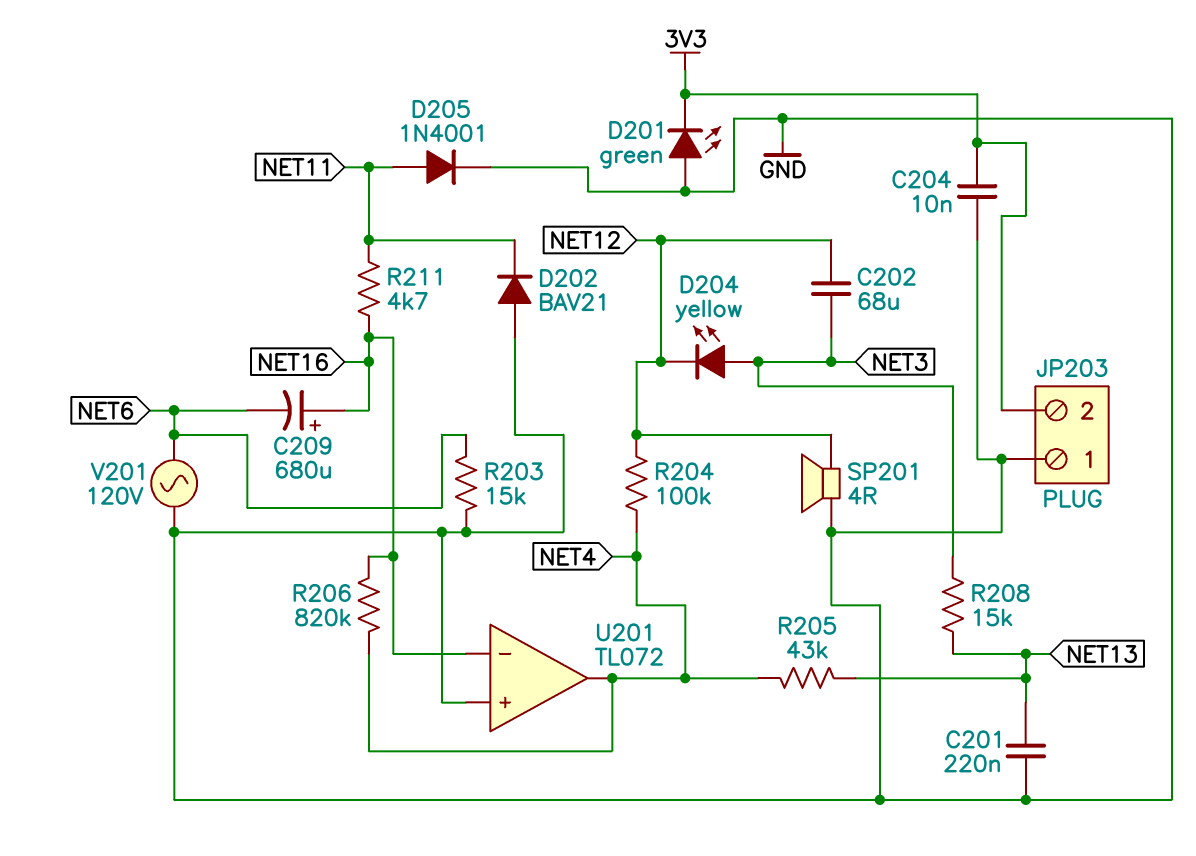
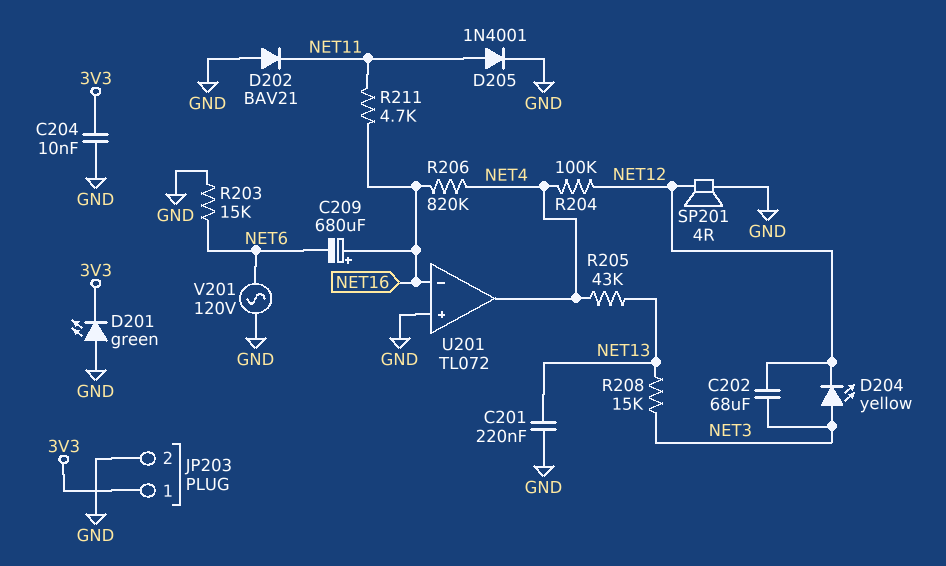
JP203 pin 1: GND -> 3V3
JP203 pin 2: 3V3 -> GND

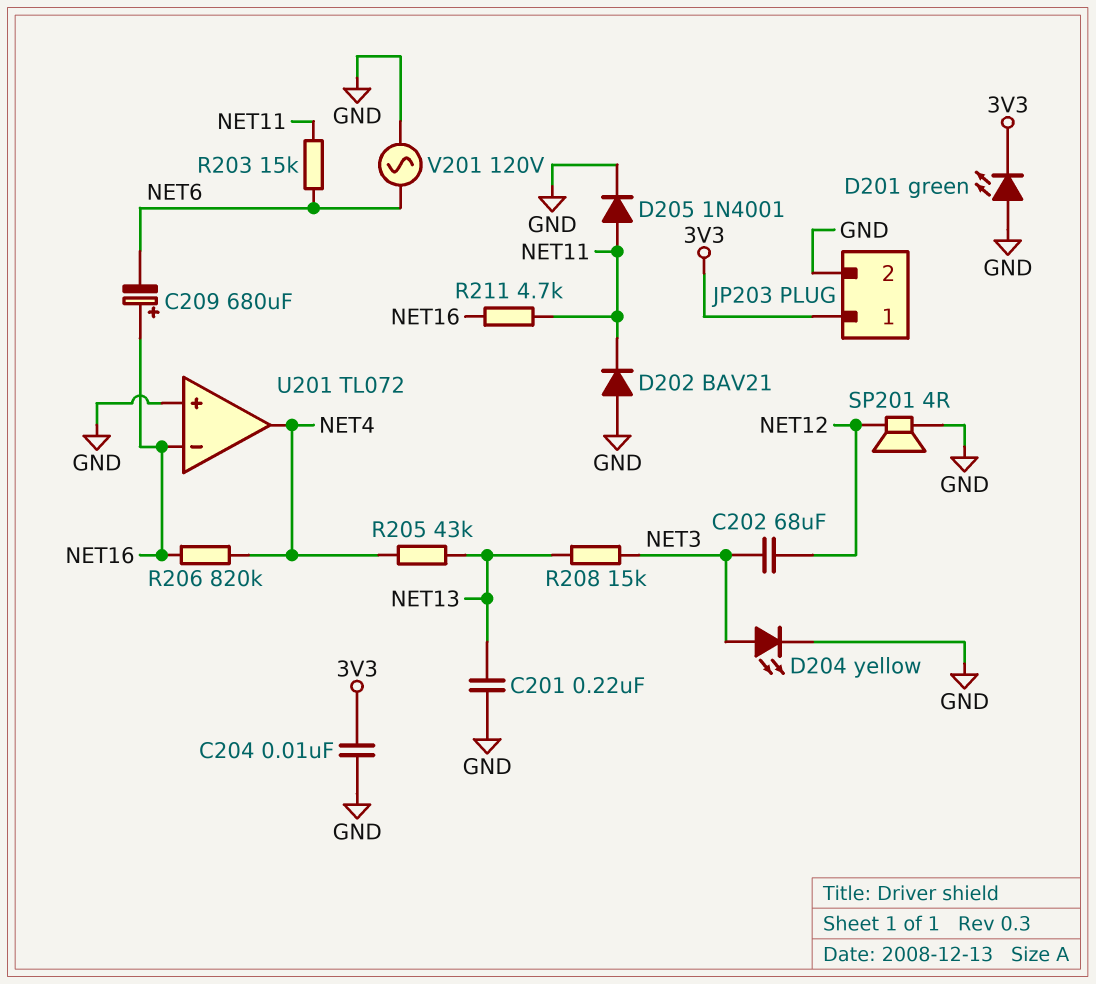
D204: LED yellow (A NET3, K NET12) -> LED yellow (A NET3, K GND)
R203: 15k (GND, NET6) -> 15k (NET6, NET11)
R204: 100k (NET4, NET12) -> none

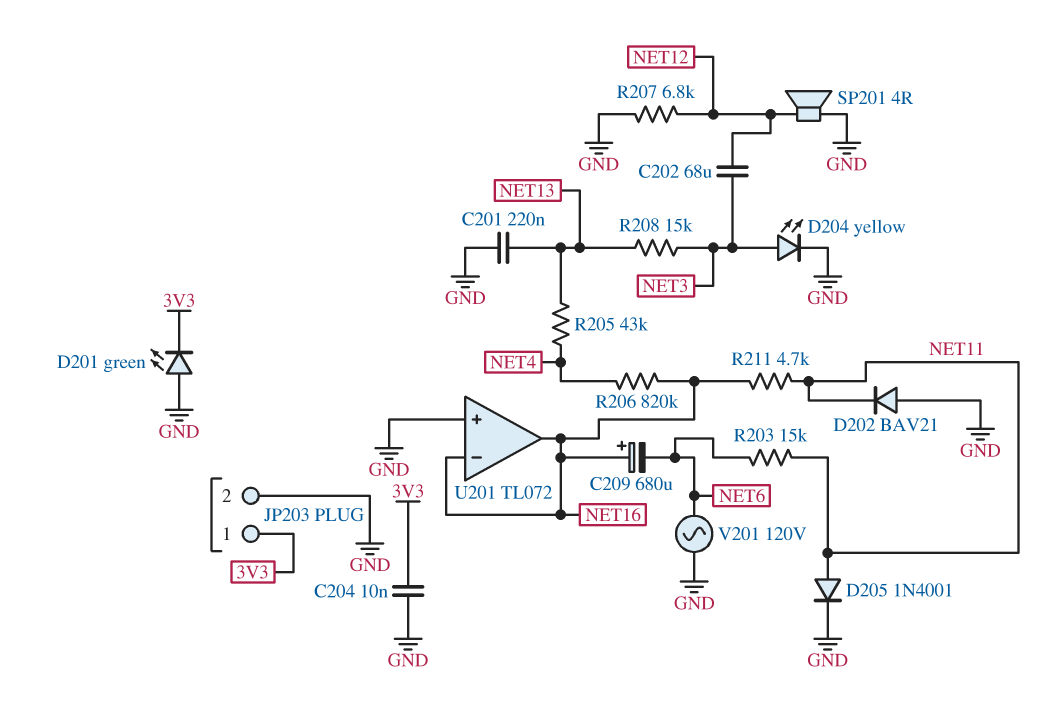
R207: none -> 6.8k (GND, NET12)
U201 pin out: NET4 -> NET16

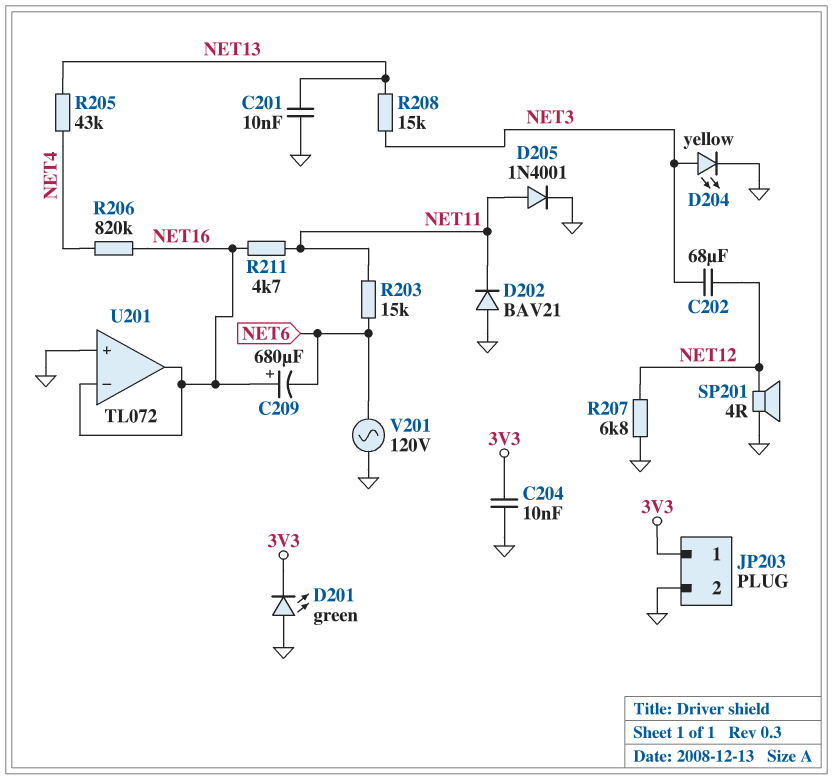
C201: 220nF (GND, NET13) -> 10nF (GND, NET13)

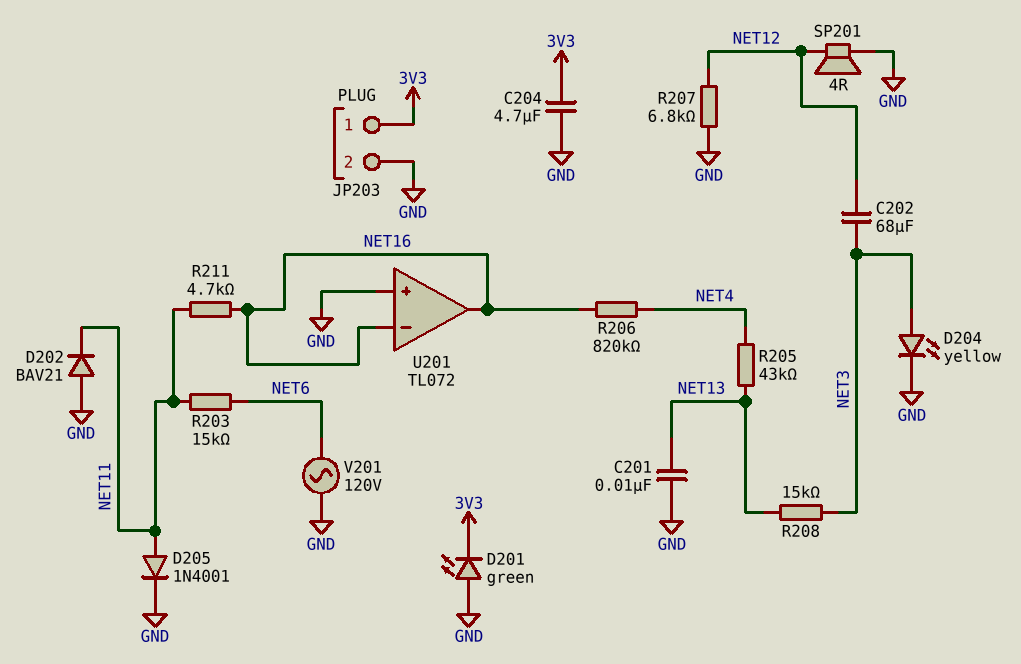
C204: 10nF (3V3, GND) -> 4.7uF (3V3, GND)
C209: 680uF (plus NET16, minus NET6) -> none

